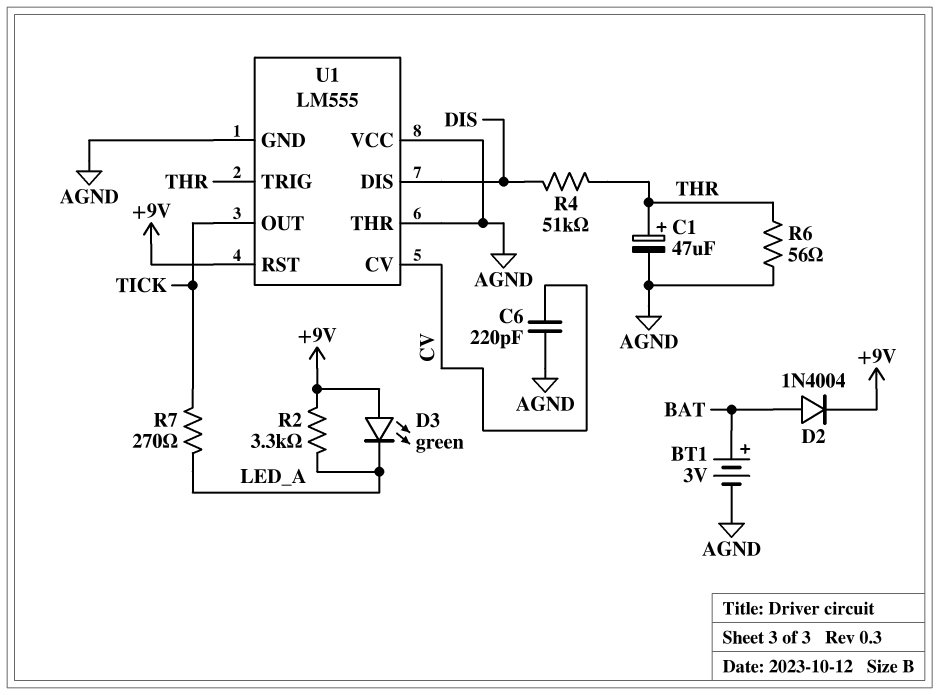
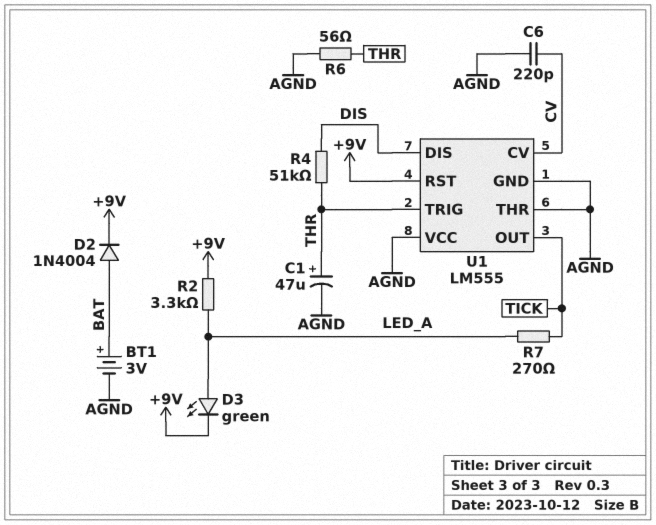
D3: LED green (A +9V, K LED_A) -> LED green (A LED_A, K +9V)

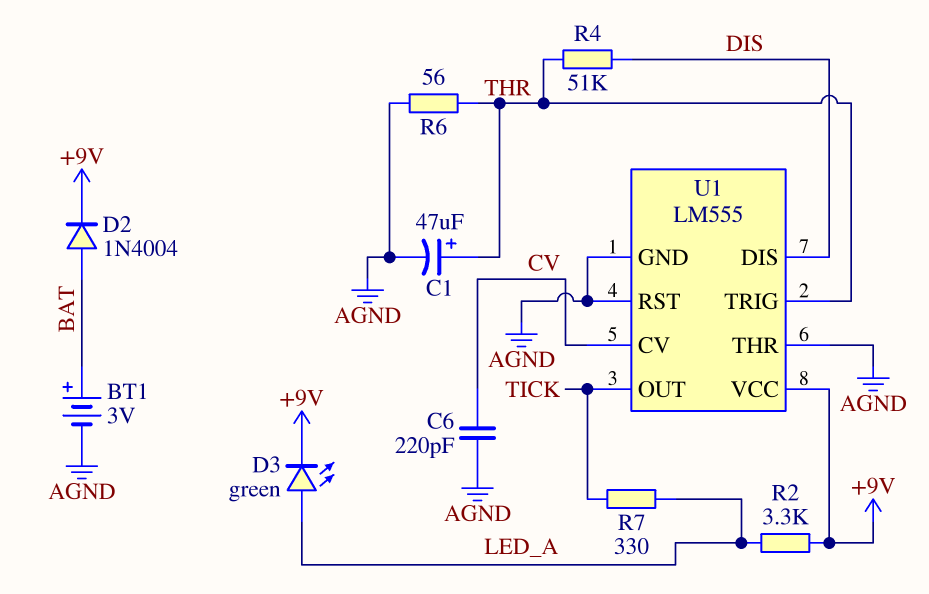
R7: 270 (LED_A, TICK) -> 330 (LED_A, TICK)
U1 pin RST: +9V -> AGND
U1 pin VCC: AGND -> +9V

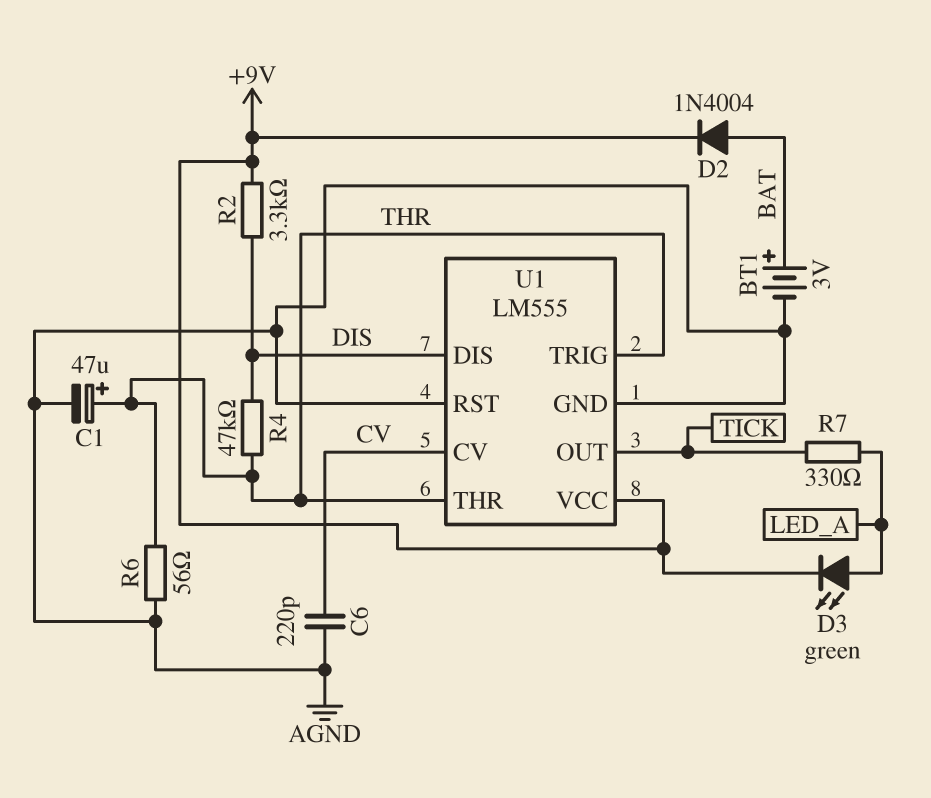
R2: 3.3k (+9V, LED_A) -> 3.3k (+9V, DIS)
R4: 51k (DIS, THR) -> 47k (DIS, THR)
U1 pin THR: AGND -> THR

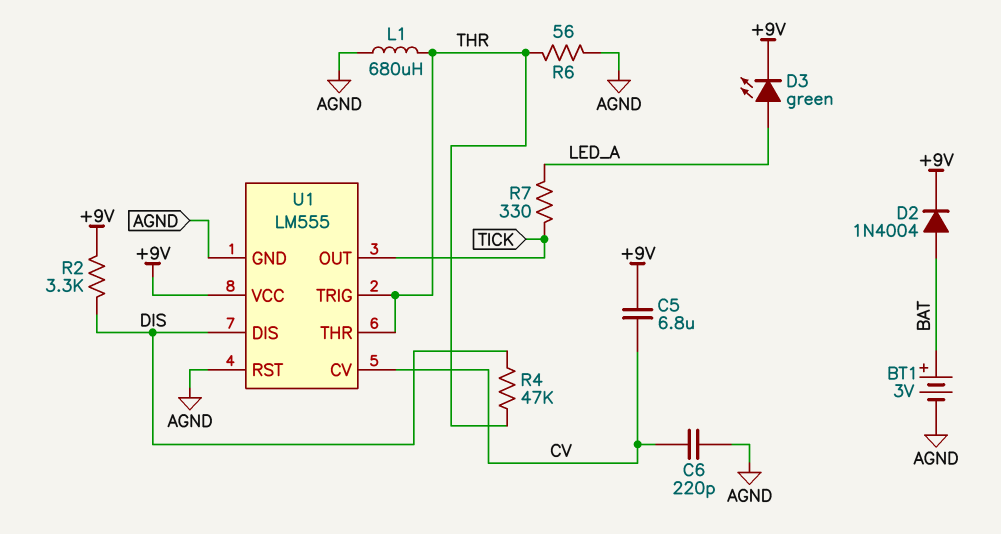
C1: 47uF (plus THR, minus AGND) -> none
C5: none -> 6.8uF (+9V, CV)
L1: none -> 680uH (AGND, THR)

